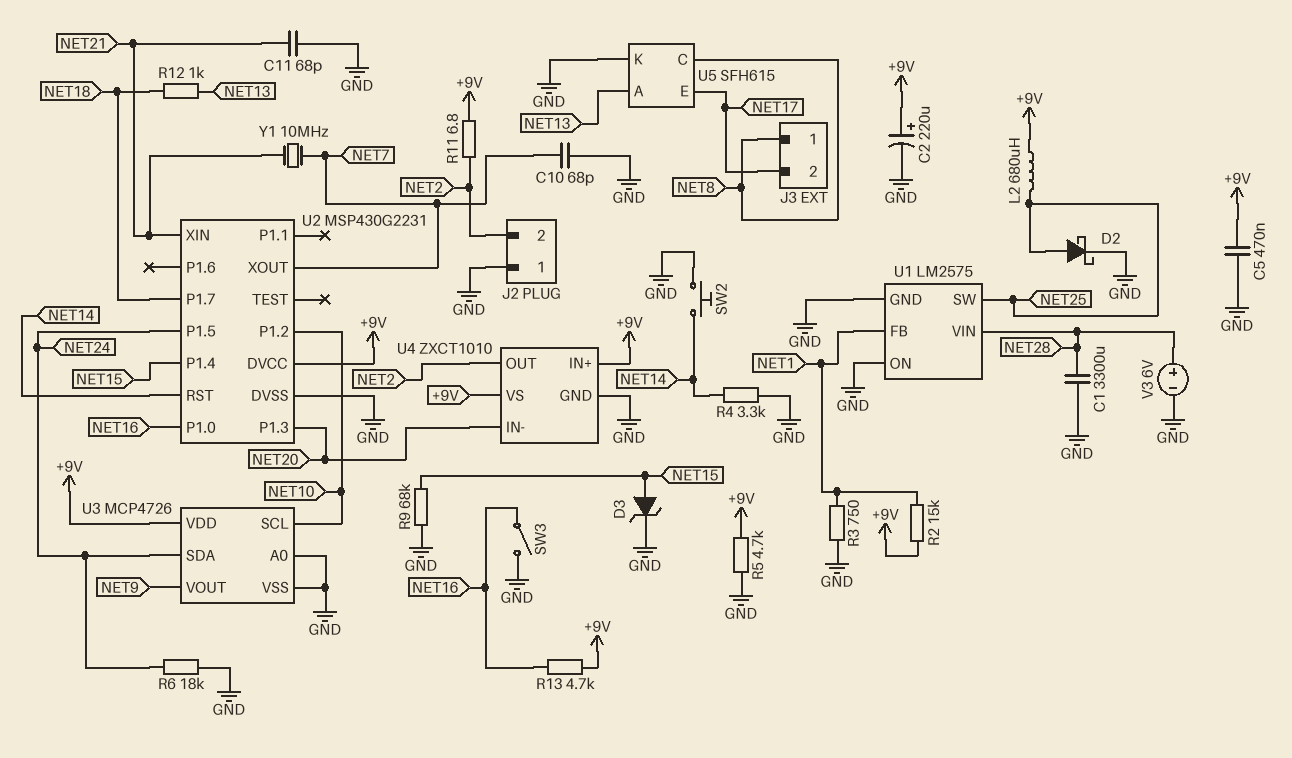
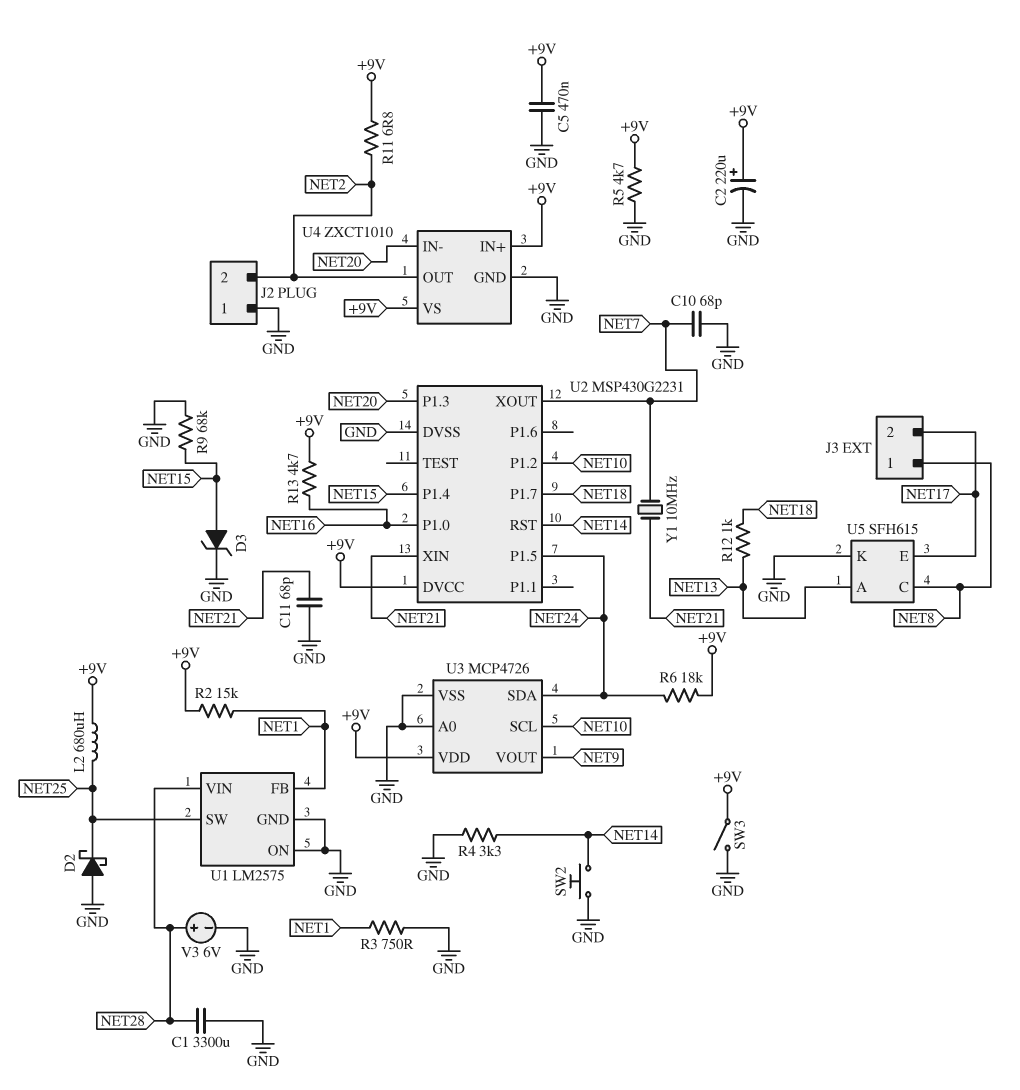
D2: schottky (A NET25, K GND) -> schottky (A GND, K NET25)
R6: 18k (GND, NET24) -> 18k (+9V, NET24)
SW3: switch (GND, NET16) -> switch (+9V, GND)

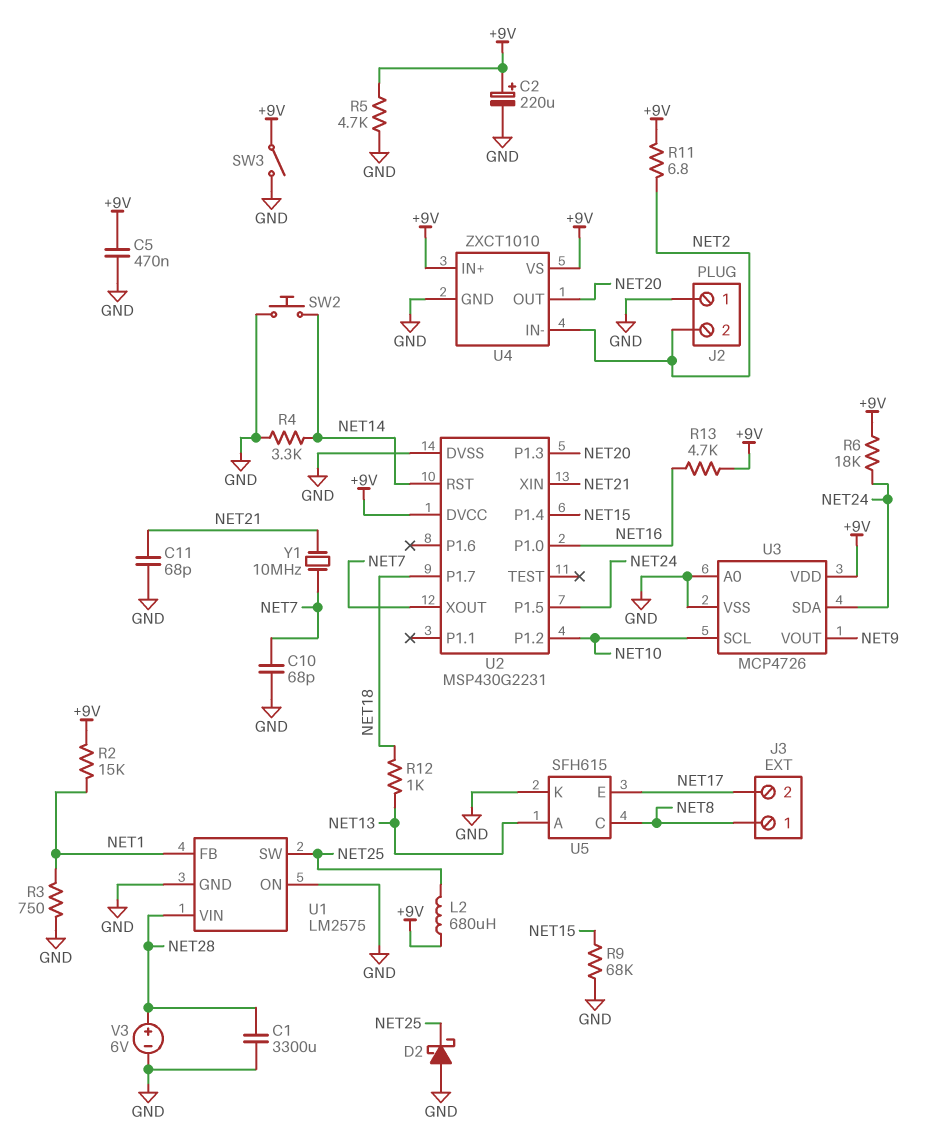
D3: zener (A NET15, K GND) -> none
U4 pin IN-: NET20 -> NET2
U4 pin OUT: NET2 -> NET20

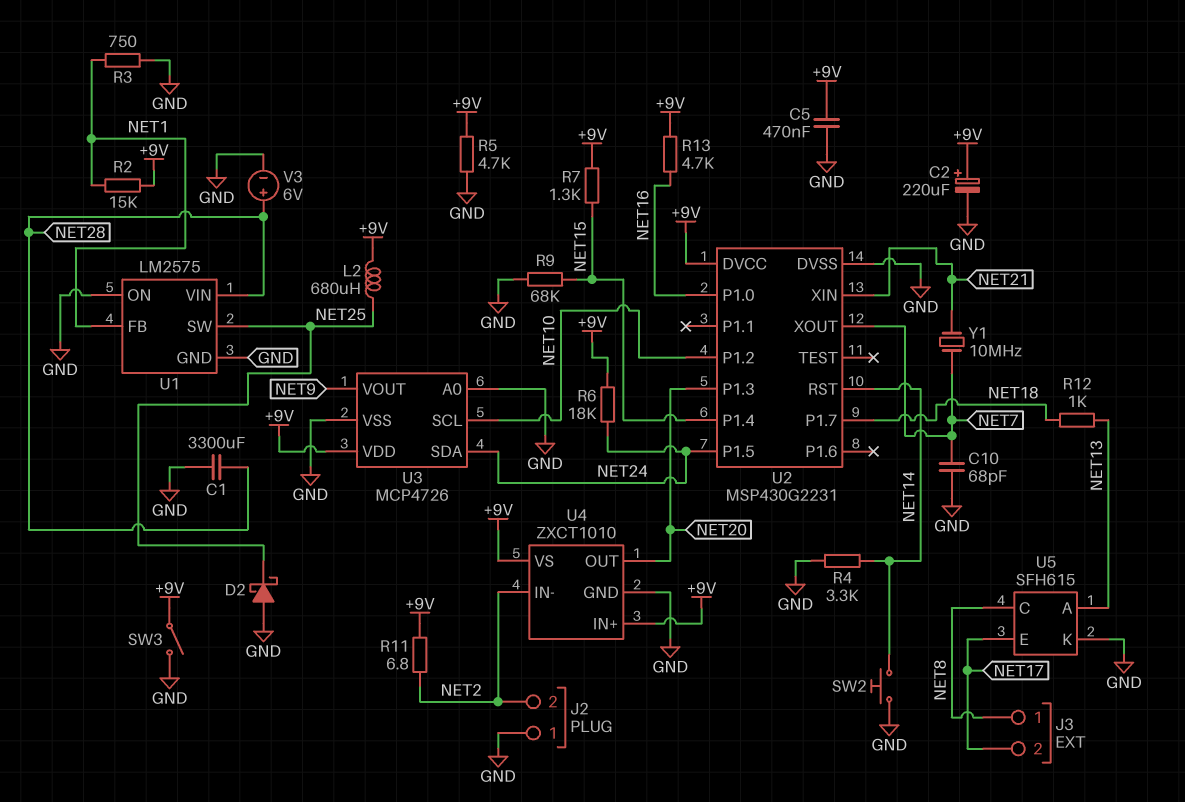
C11: 68pF (GND, NET21) -> none
R7: none -> 1.3k (+9V, NET15)

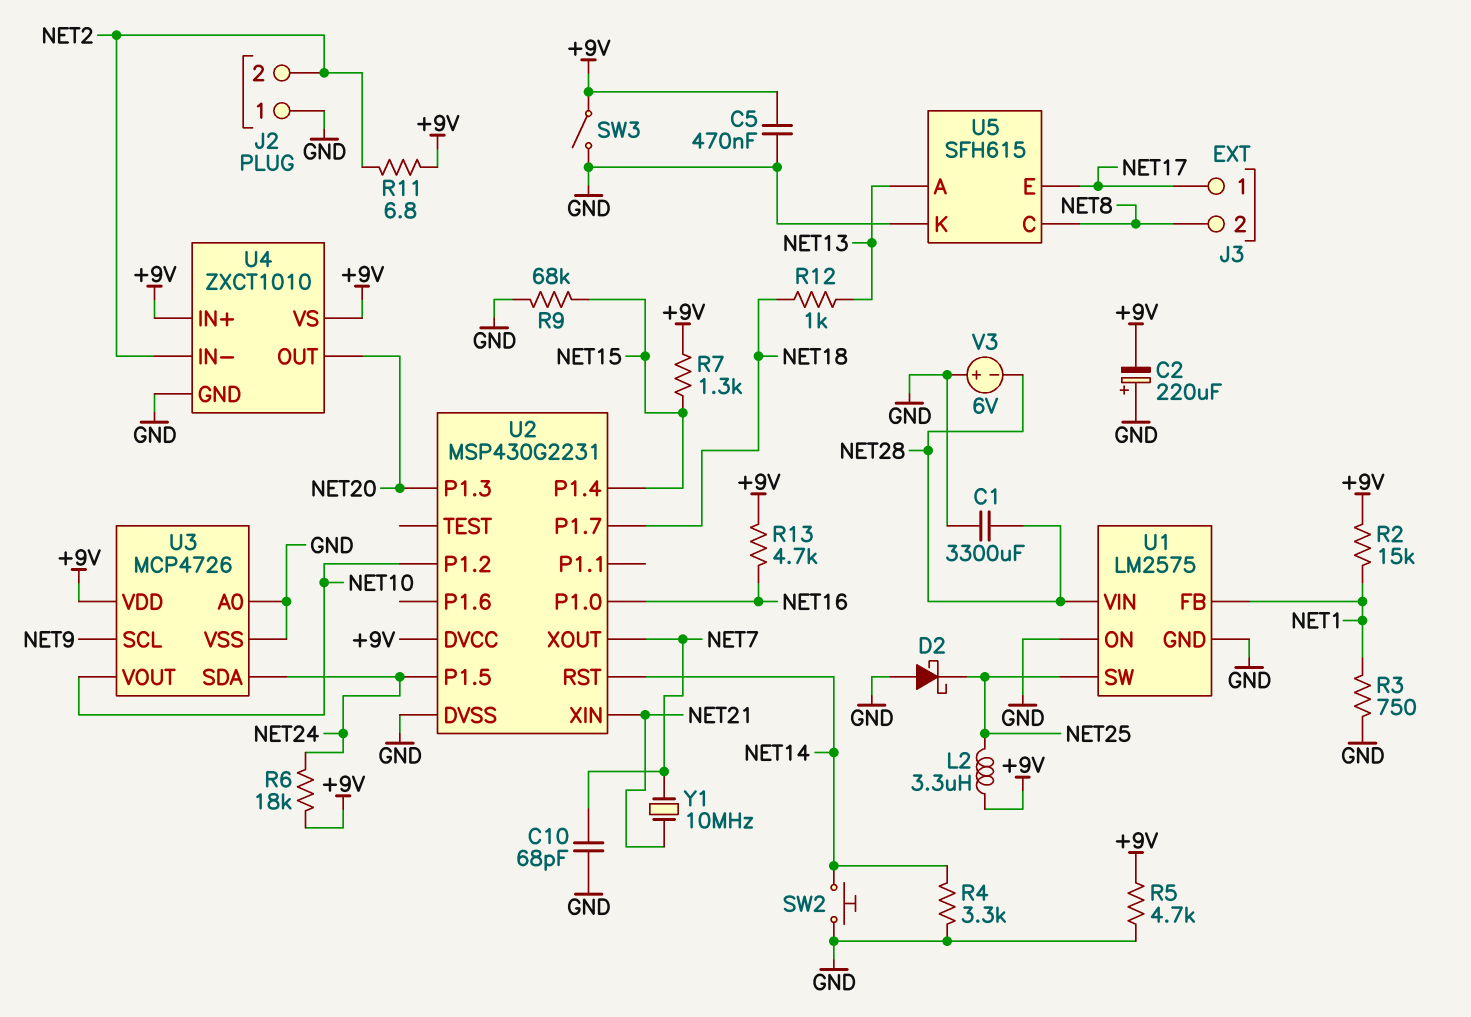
C2: 220uF (plus +9V, minus GND) -> 220uF (plus GND, minus +9V)
J3 pin 1: NET8 -> NET17
J3 pin 2: NET17 -> NET8
L2: 680uH (+9V, NET25) -> 3.3uH (+9V, NET25)
U3 pin SCL: NET10 -> NET9
U3 pin VOUT: NET9 -> NET10
V3: 6V (plus NET28, minus GND) -> 6V (plus GND, minus NET28)

